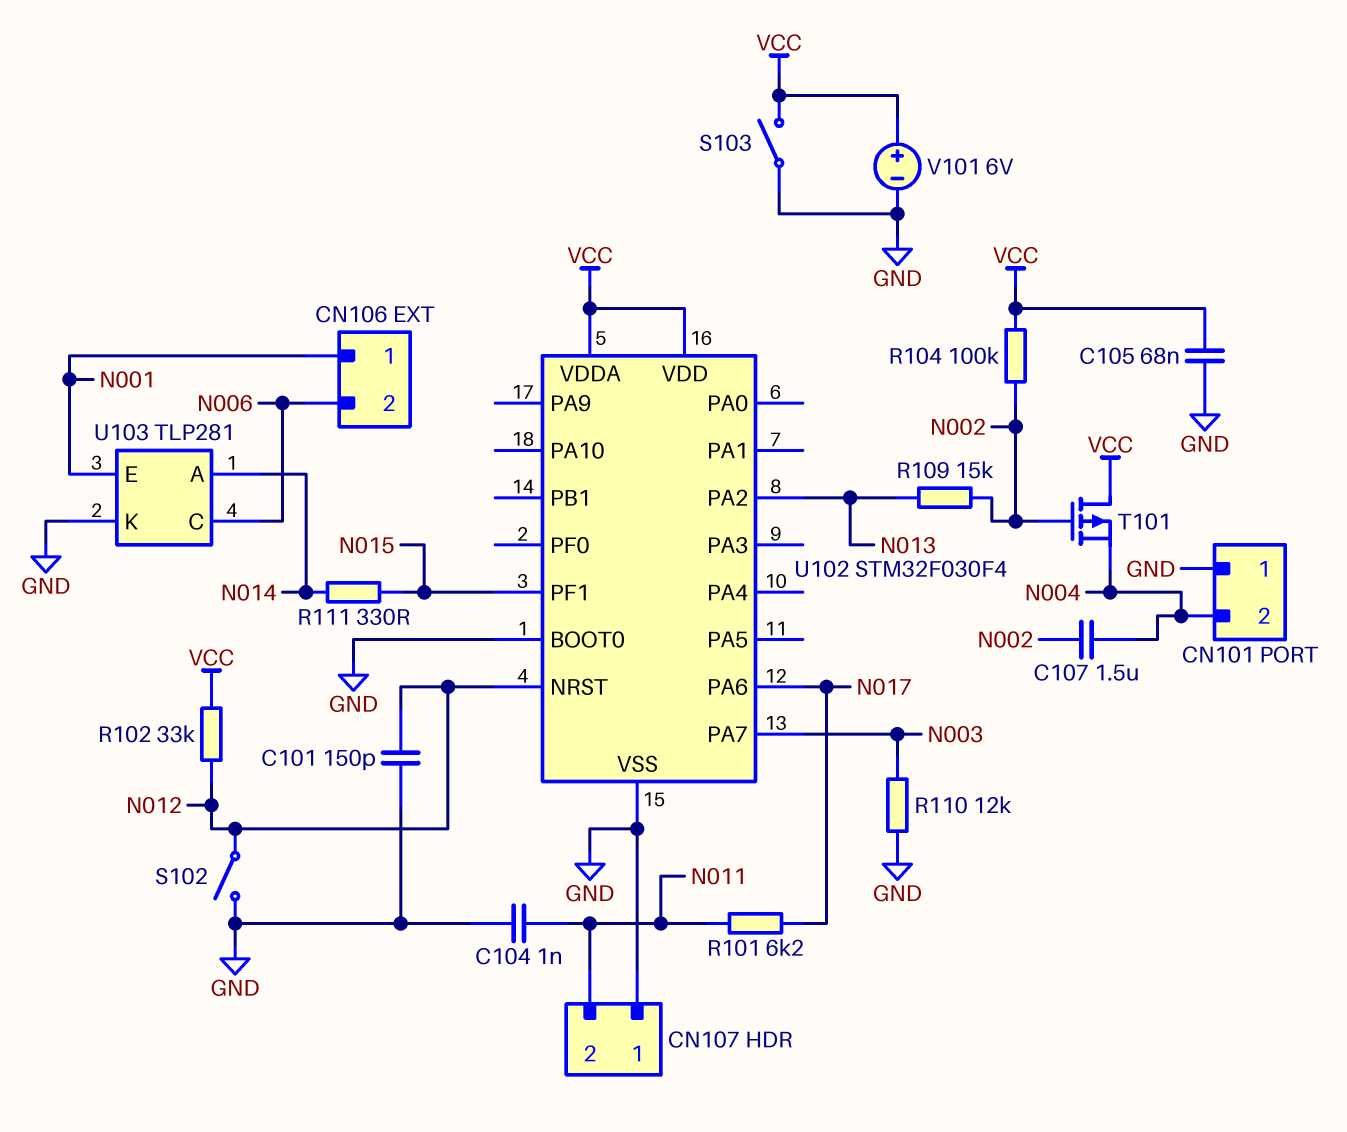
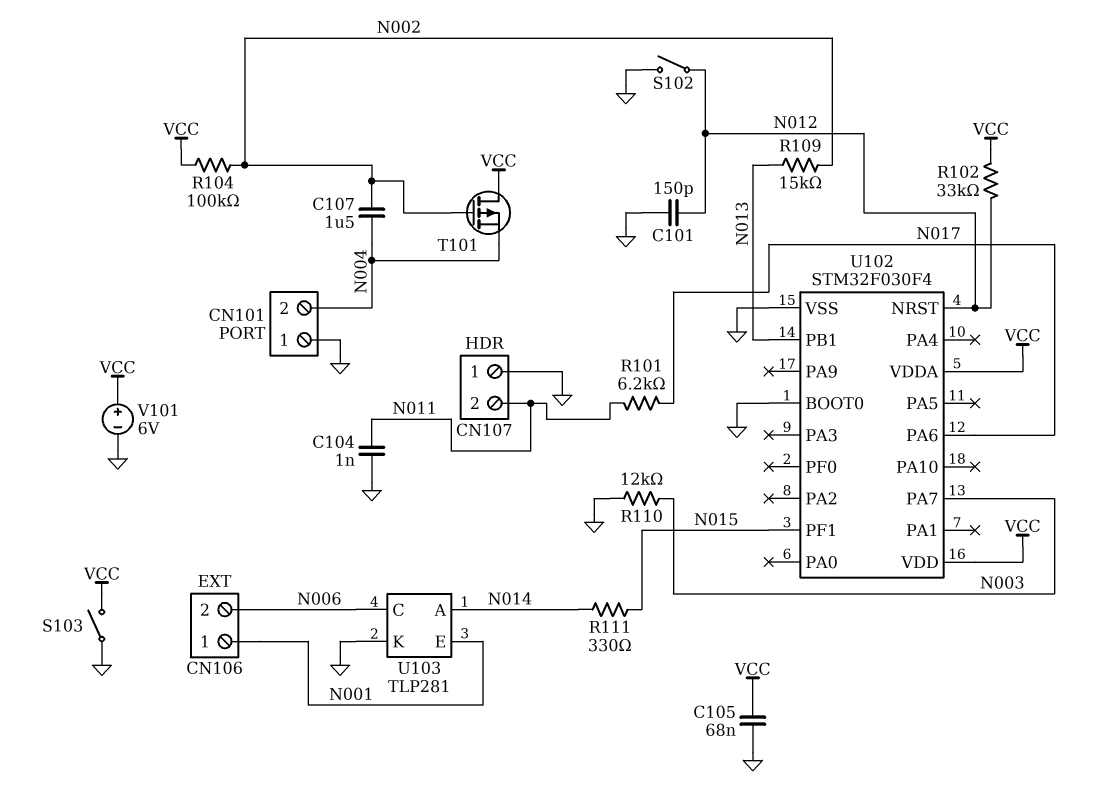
U102 pin PA2: N013 -> none
U102 pin PB1: none -> N013

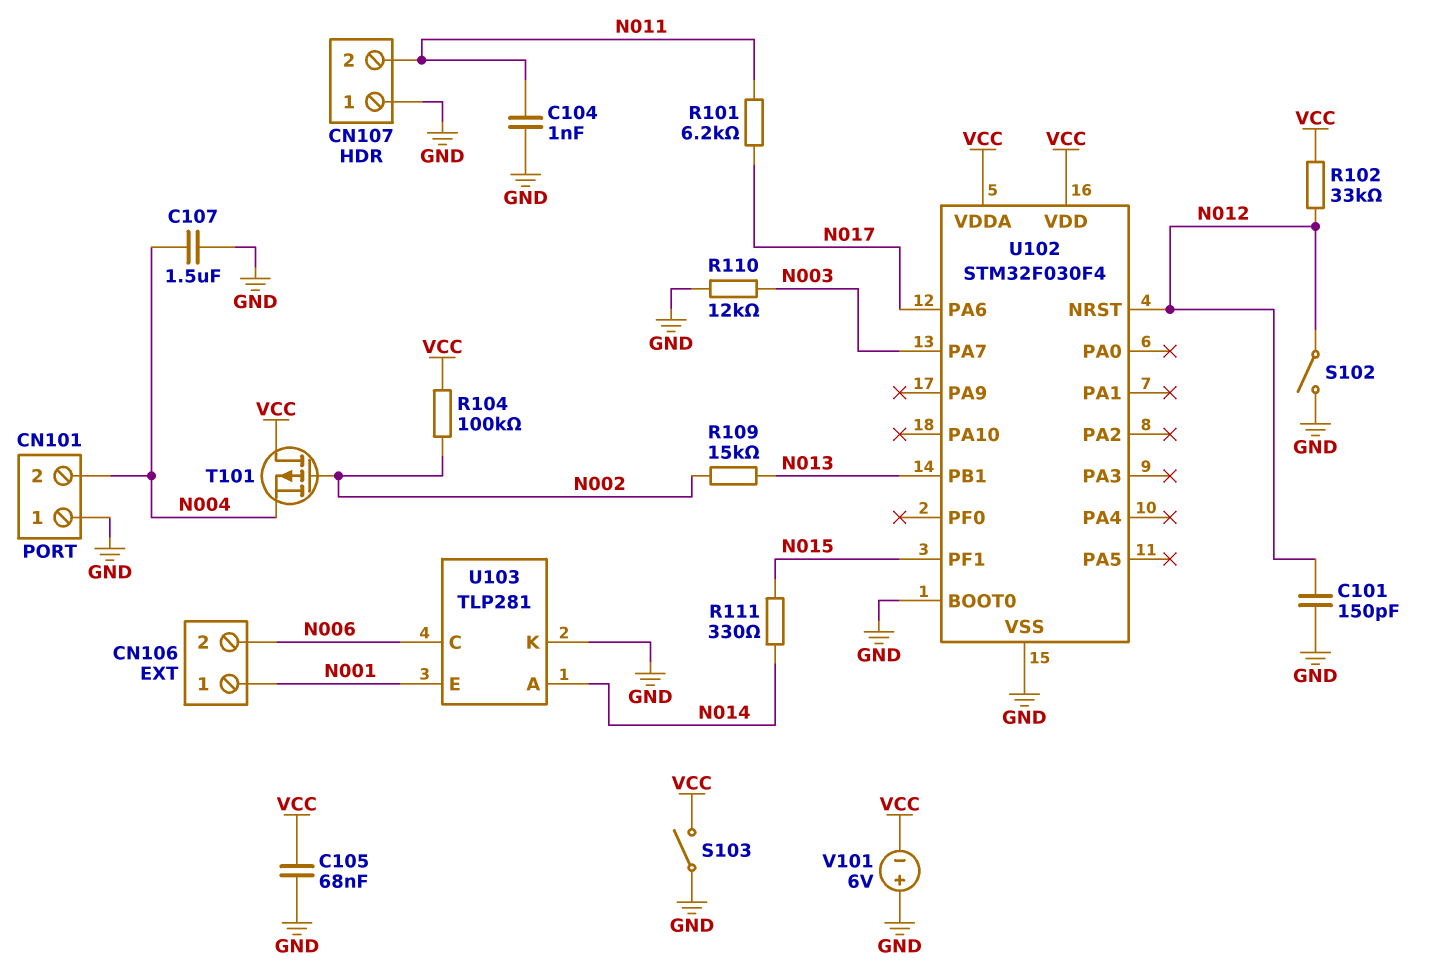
C107: 1.5uF (N002, N004) -> 1.5uF (GND, N004)
V101: 6V (plus VCC, minus GND) -> 6V (plus GND, minus VCC)

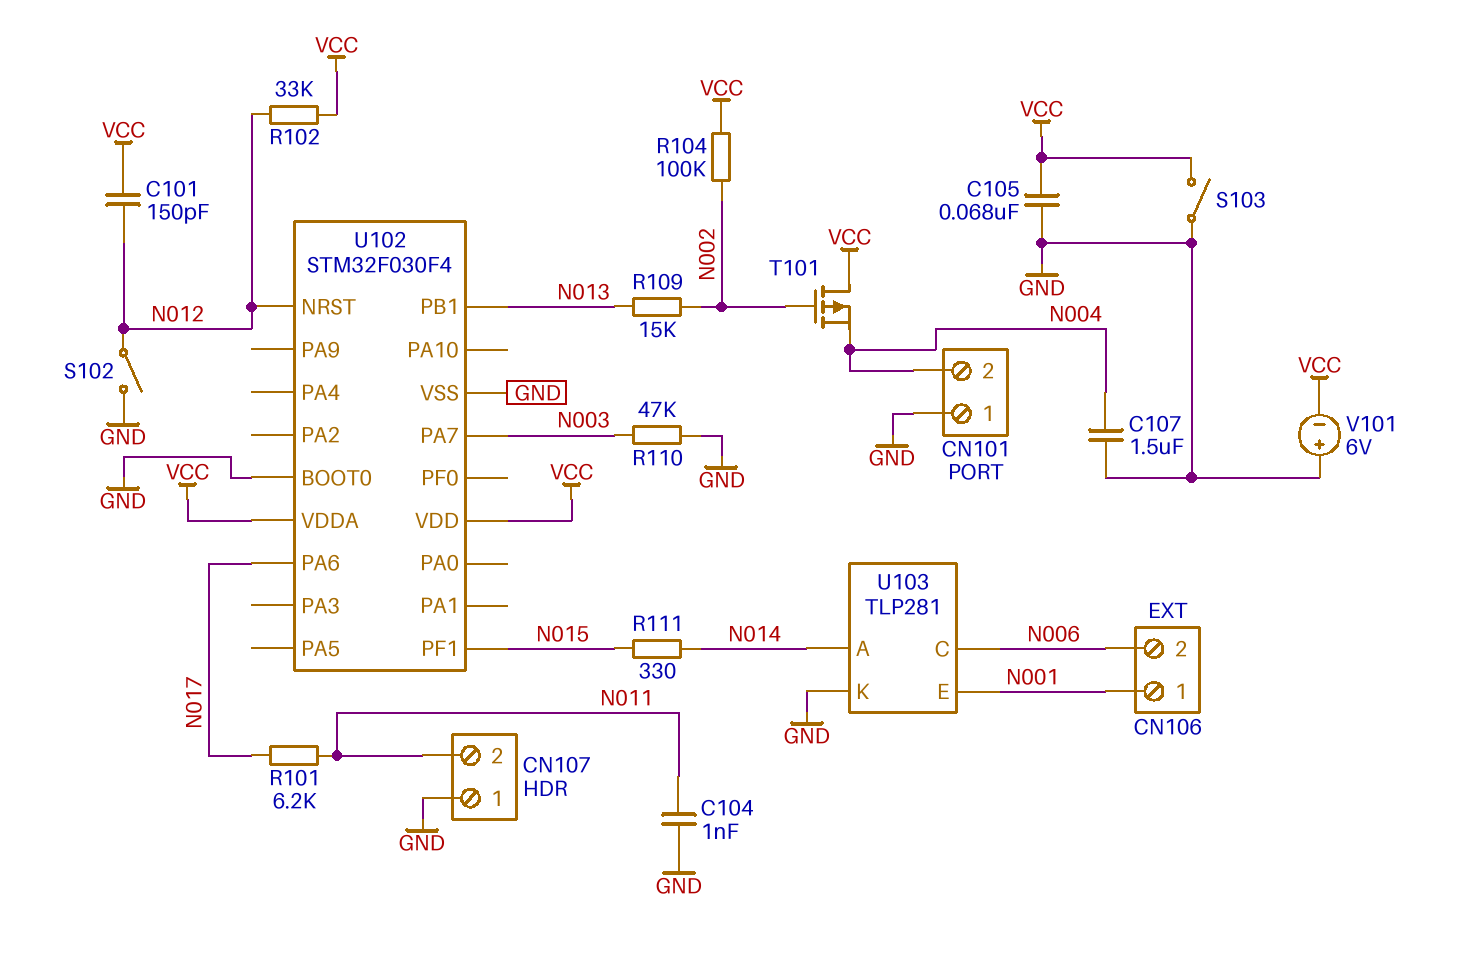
C101: 150pF (GND, N012) -> 150pF (N012, VCC)
R110: 12k (GND, N003) -> 47k (GND, N003)

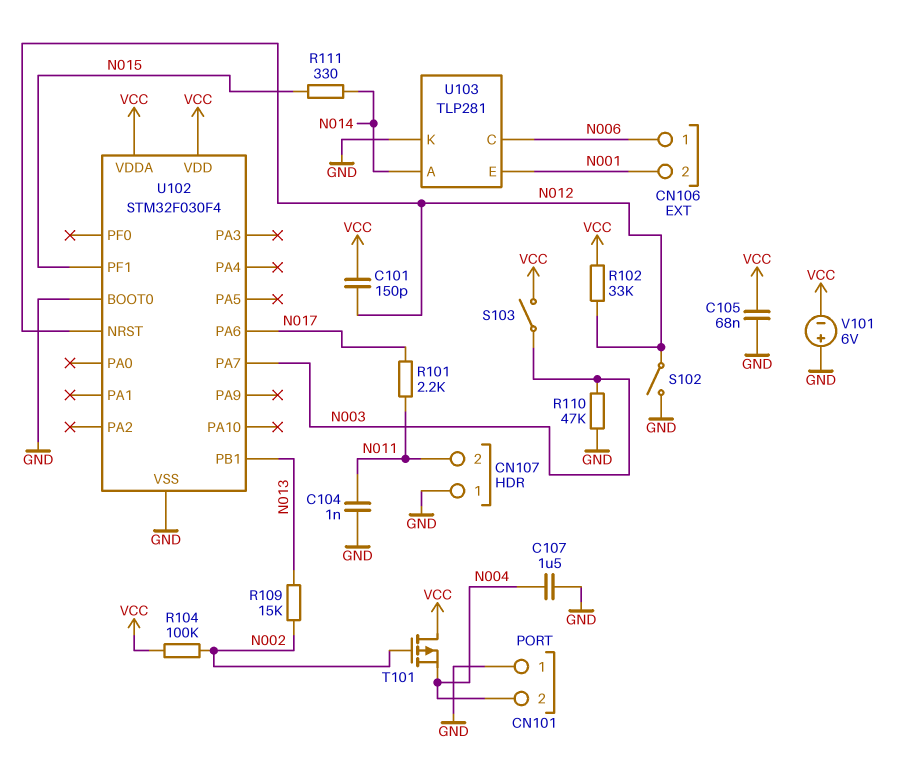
CN106 pin 1: N001 -> N006
CN106 pin 2: N006 -> N001
R101: 6.2k (N011, N017) -> 2.2k (N011, N017)
S103: switch (GND, VCC) -> switch (N003, VCC)

